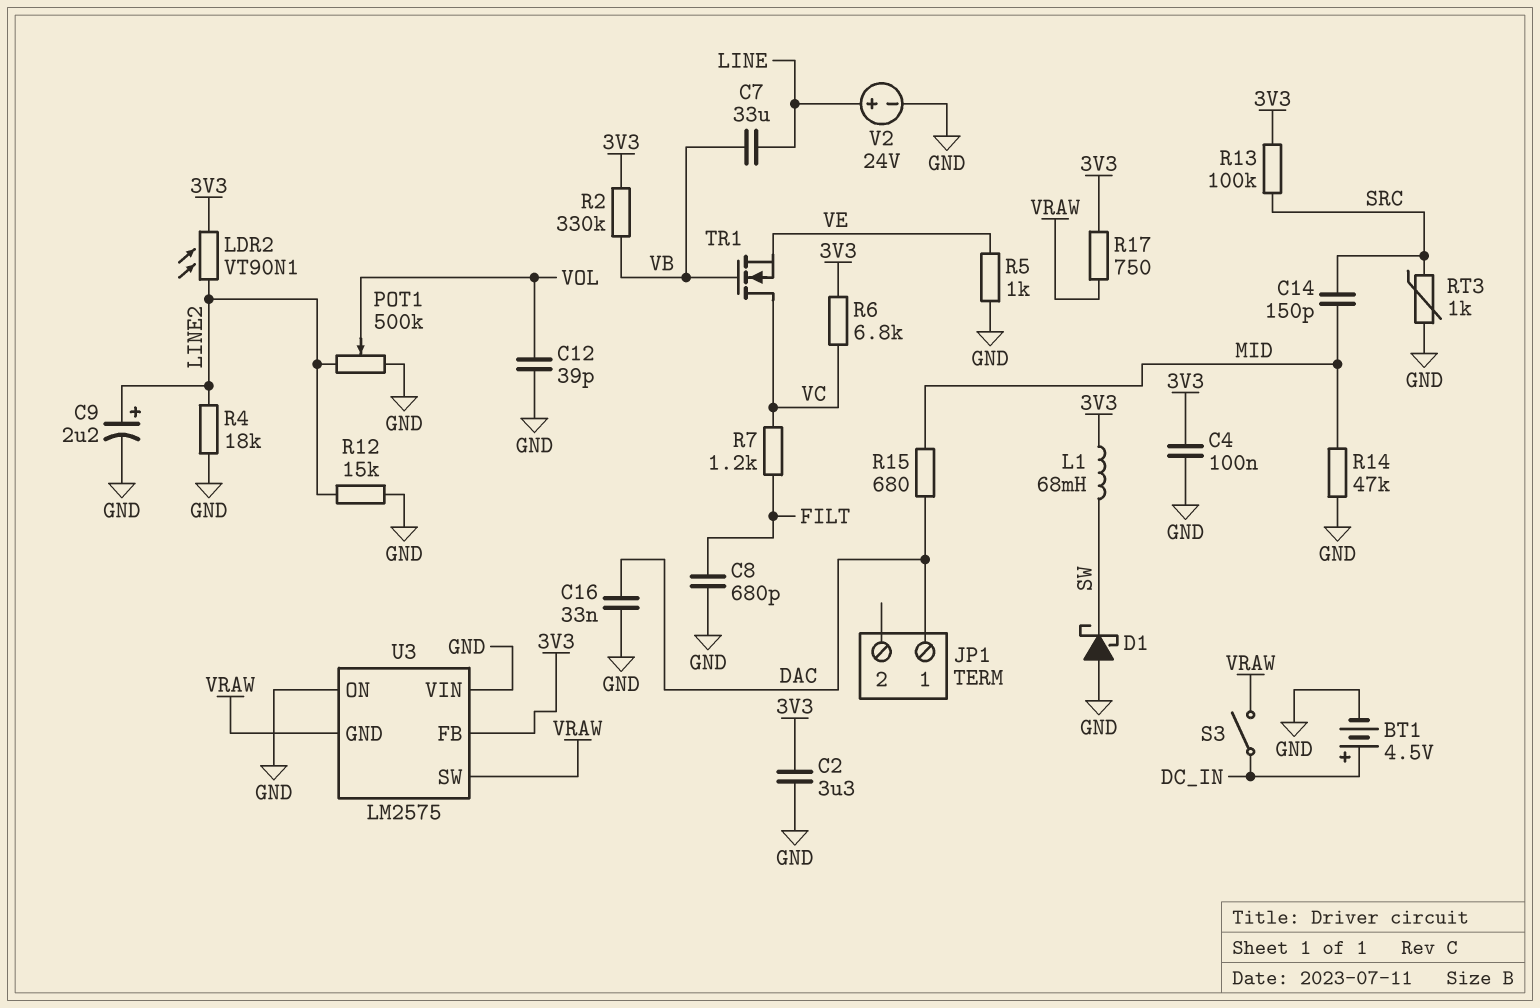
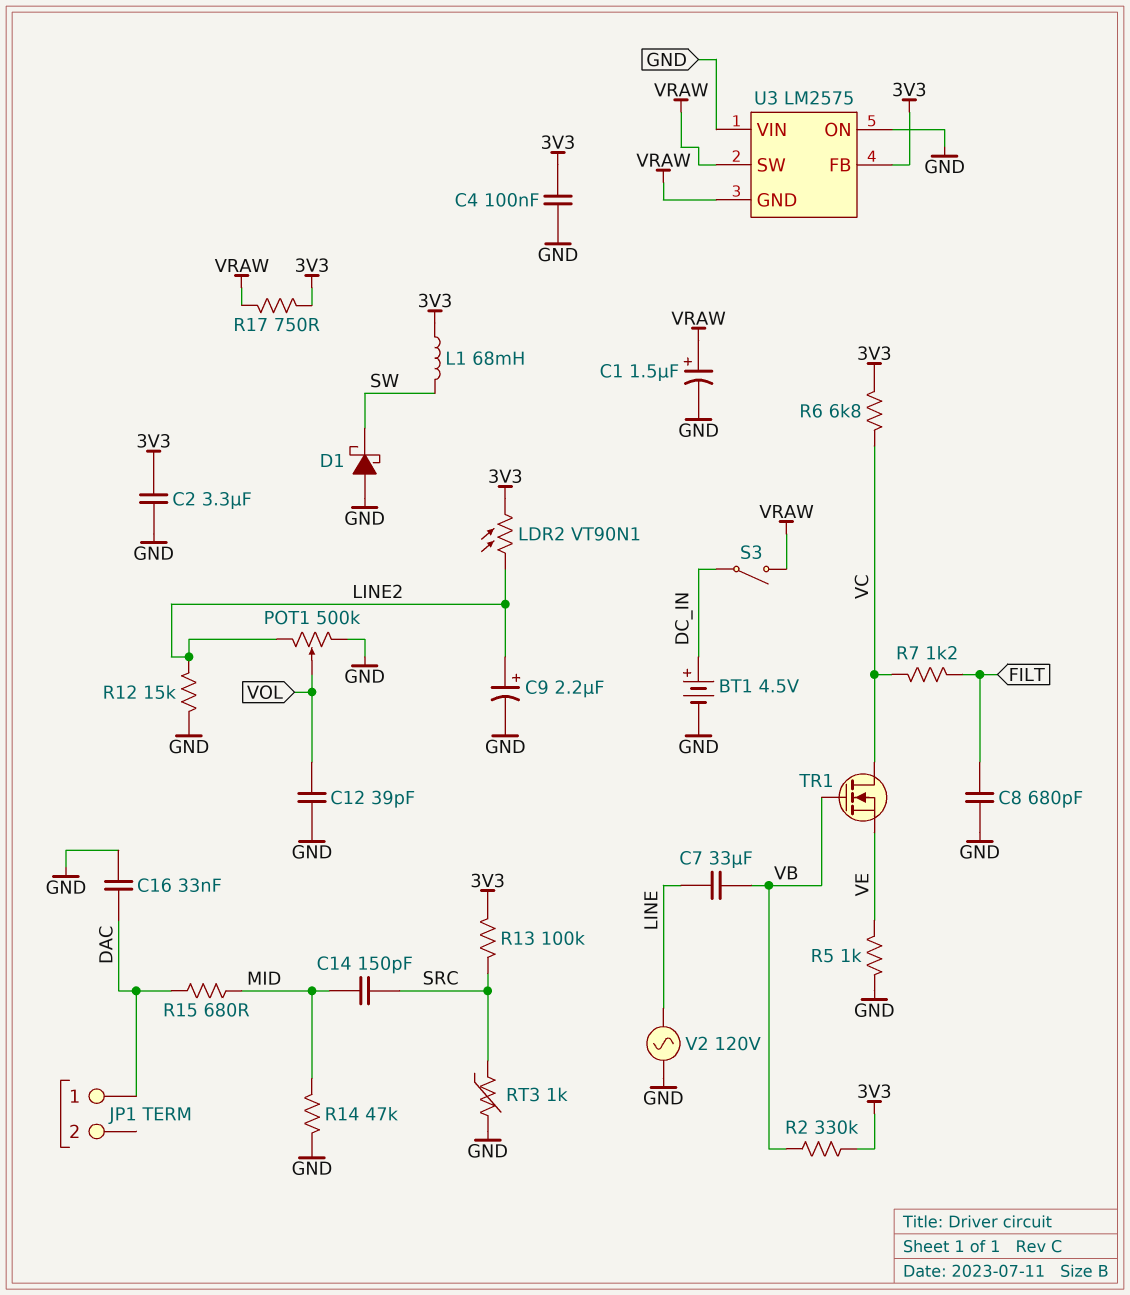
C1: none -> 1.5uF (plus VRAW, minus GND)
R4: 18k (GND, LINE2) -> none
V2: 24V (plus LINE, minus GND) -> AC 120V (GND, LINE)

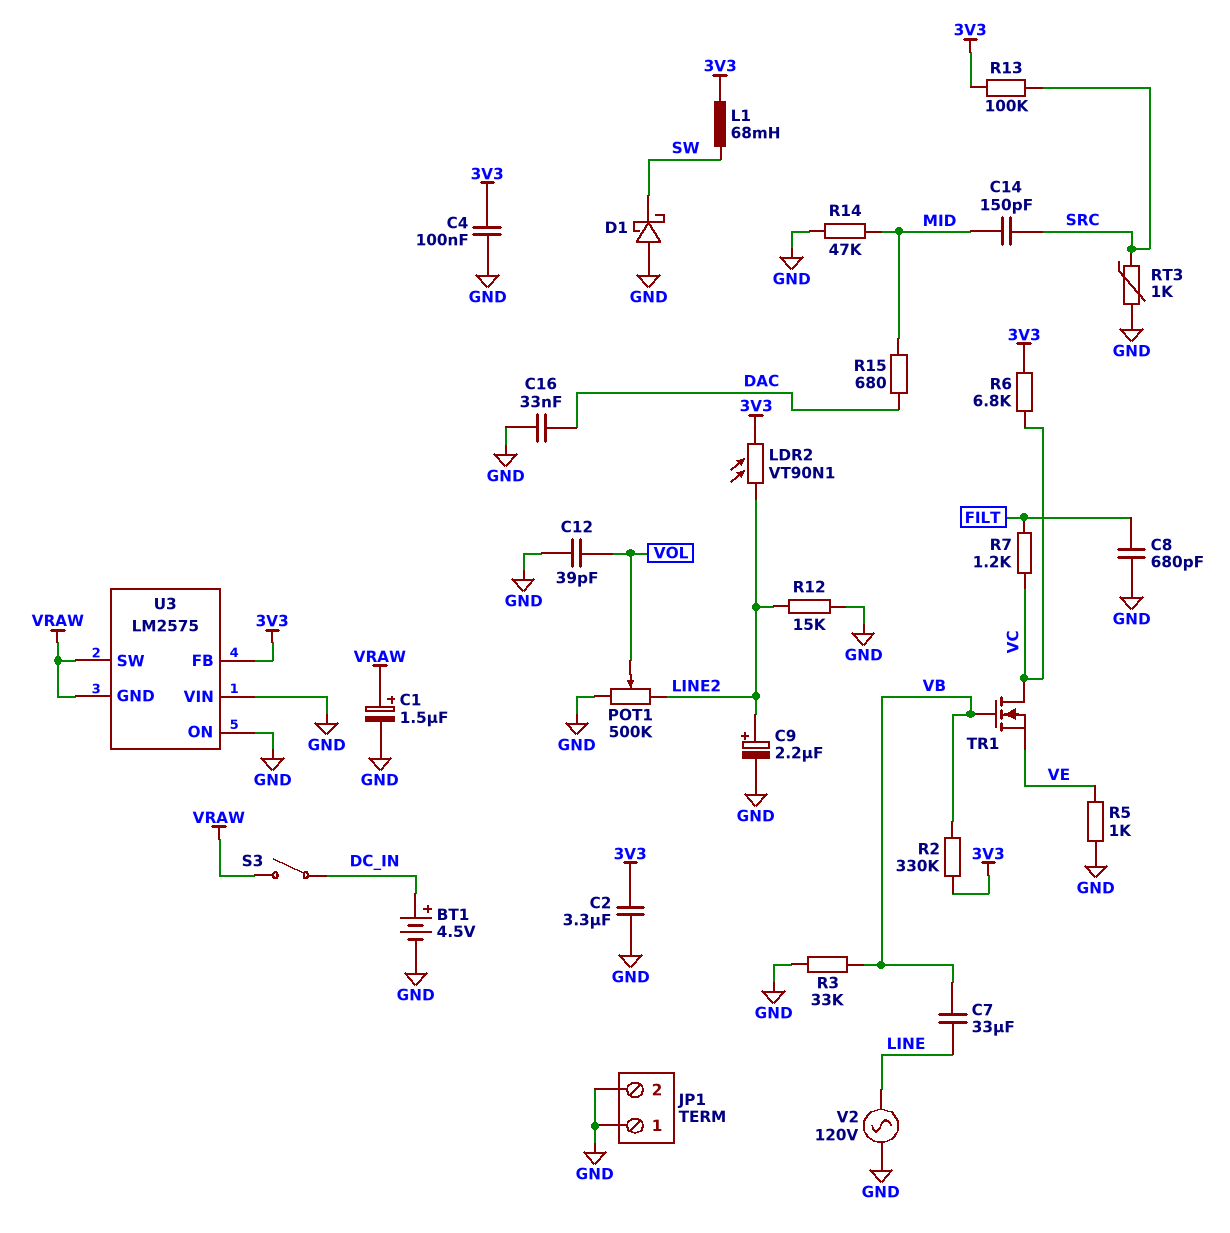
JP1 pin 1: DAC -> GND
JP1 pin 2: none -> GND
R3: none -> 33k (GND, VB)
R17: 750 (3V3, VRAW) -> none

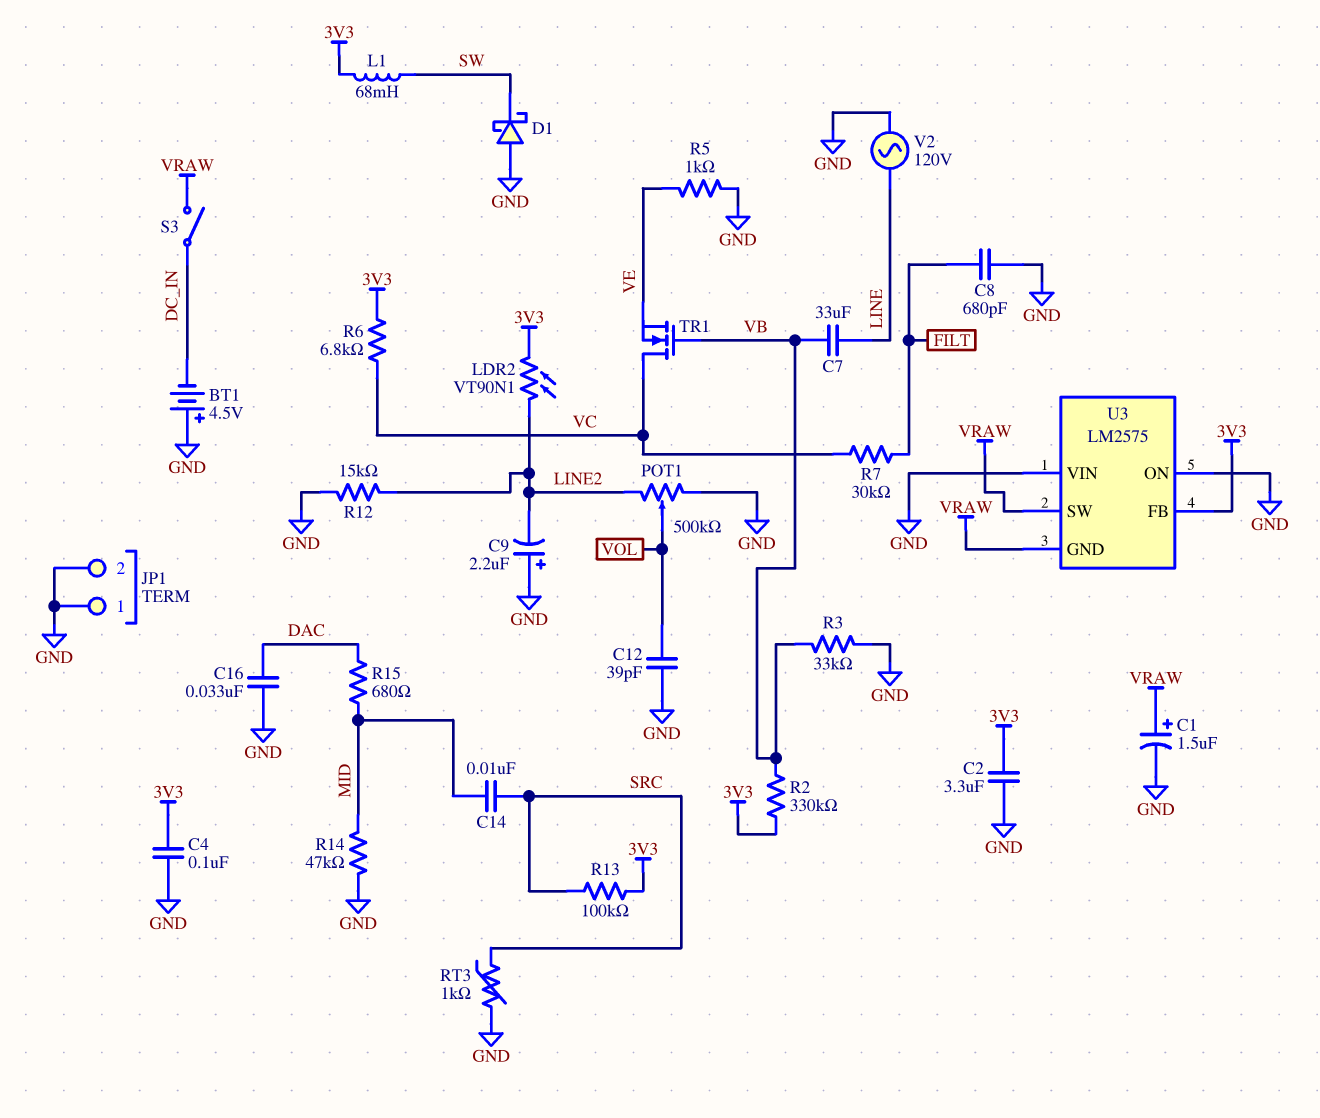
BT1: 4.5V (plus DC_IN, minus GND) -> 4.5V (plus GND, minus DC_IN)
C9: 2.2uF (plus LINE2, minus GND) -> 2.2uF (plus GND, minus LINE2)
C14: 150pF (MID, SRC) -> 10nF (MID, SRC)
R7: 1.2k (FILT, VC) -> 30k (FILT, VC)

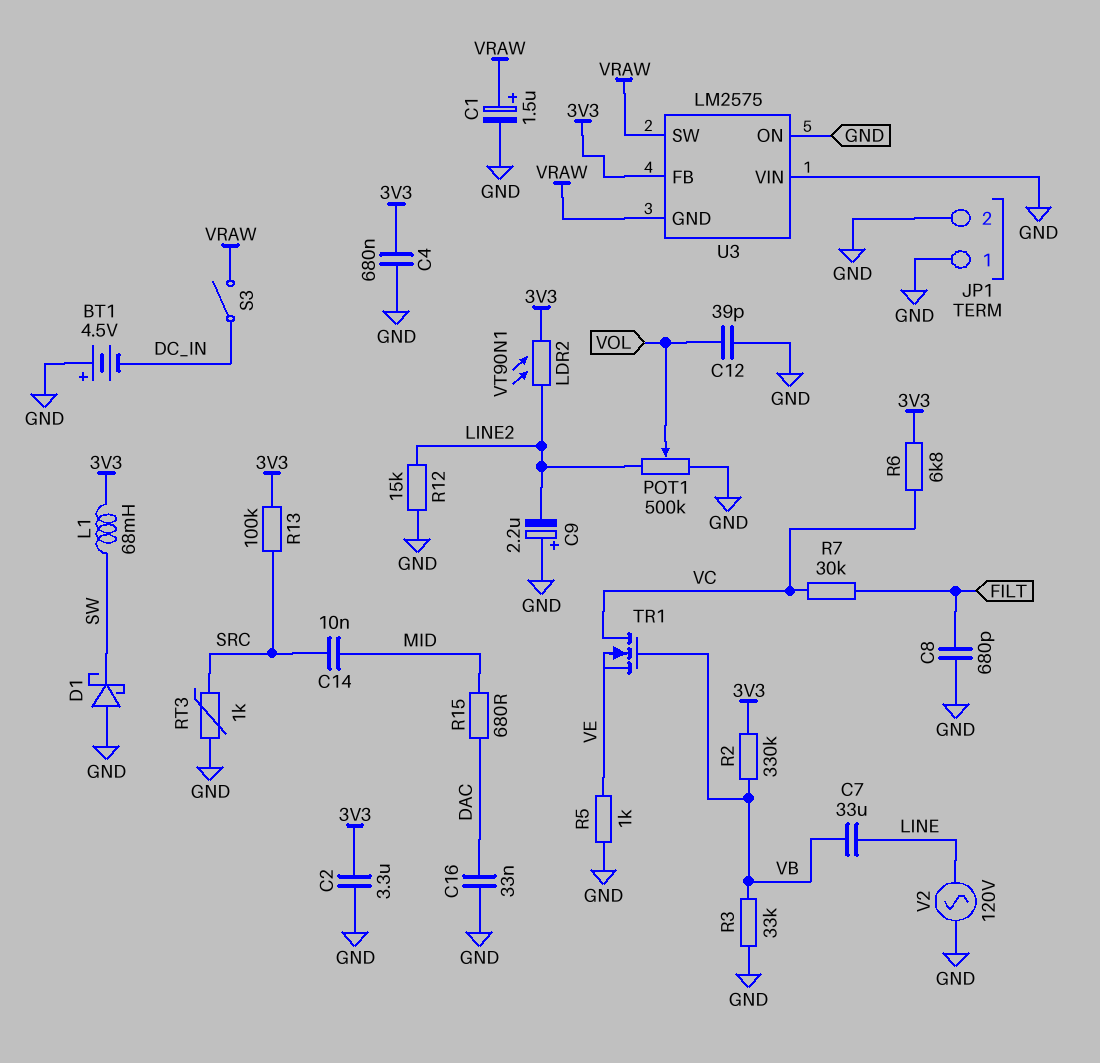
C4: 100nF (3V3, GND) -> 680nF (3V3, GND)
R14: 47k (GND, MID) -> none

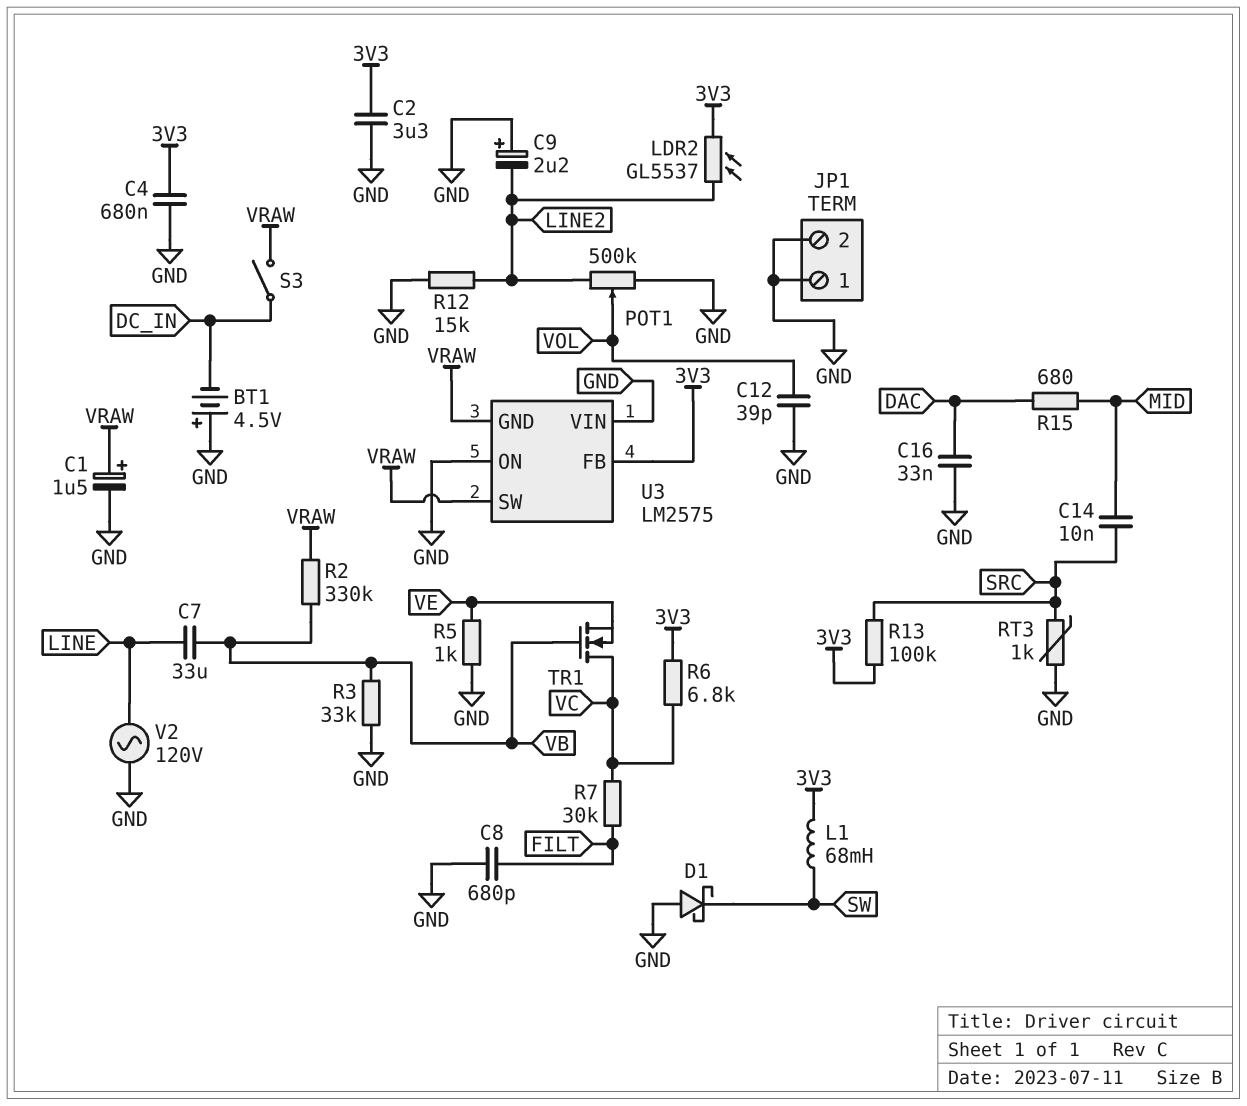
LDR2: VT90N1 (3V3, LINE2) -> GL5537 (3V3, LINE2)
R2: 330k (3V3, VB) -> 330k (VB, VRAW)

